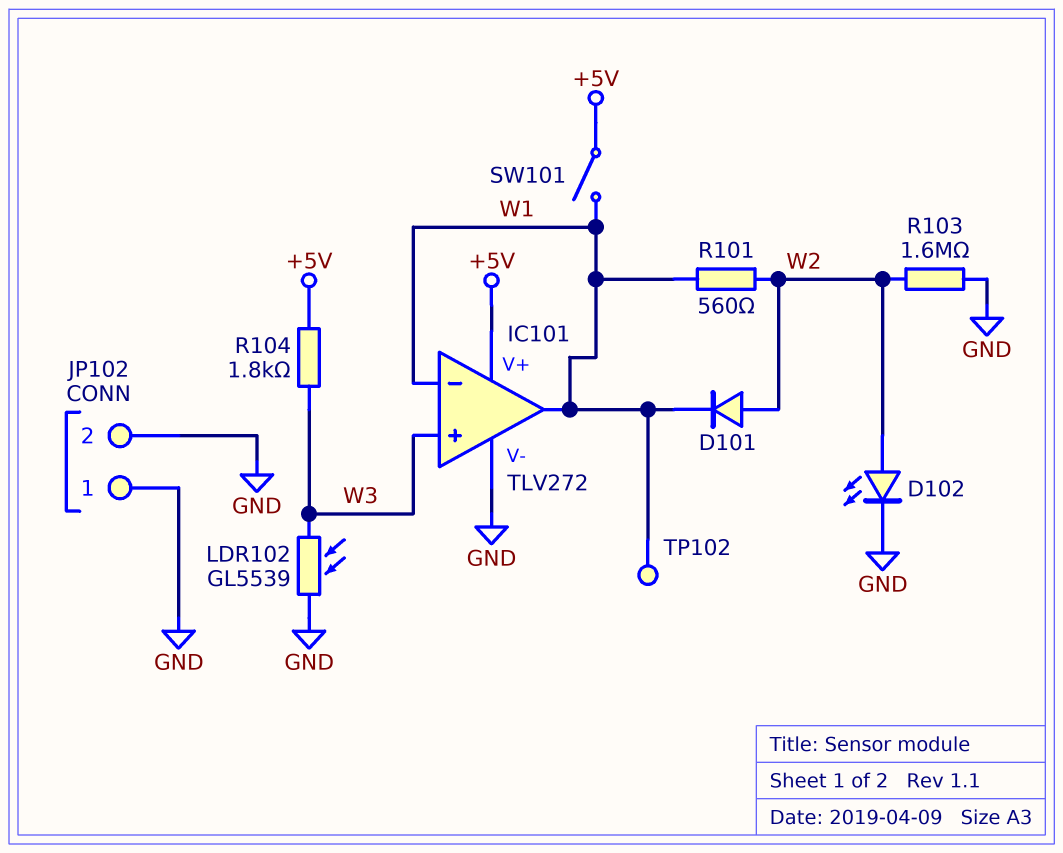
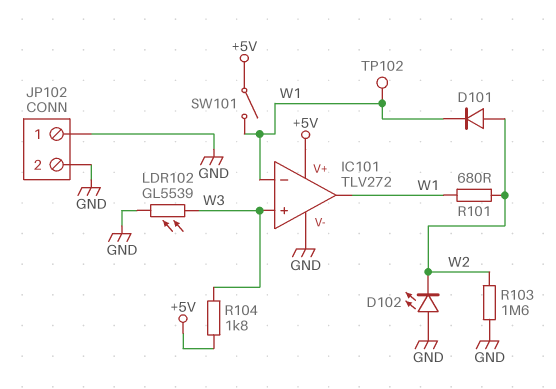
D102: LED (A W2, K GND) -> LED (A GND, K W2)
R101: 560 (W1, W2) -> 680 (W1, W2)

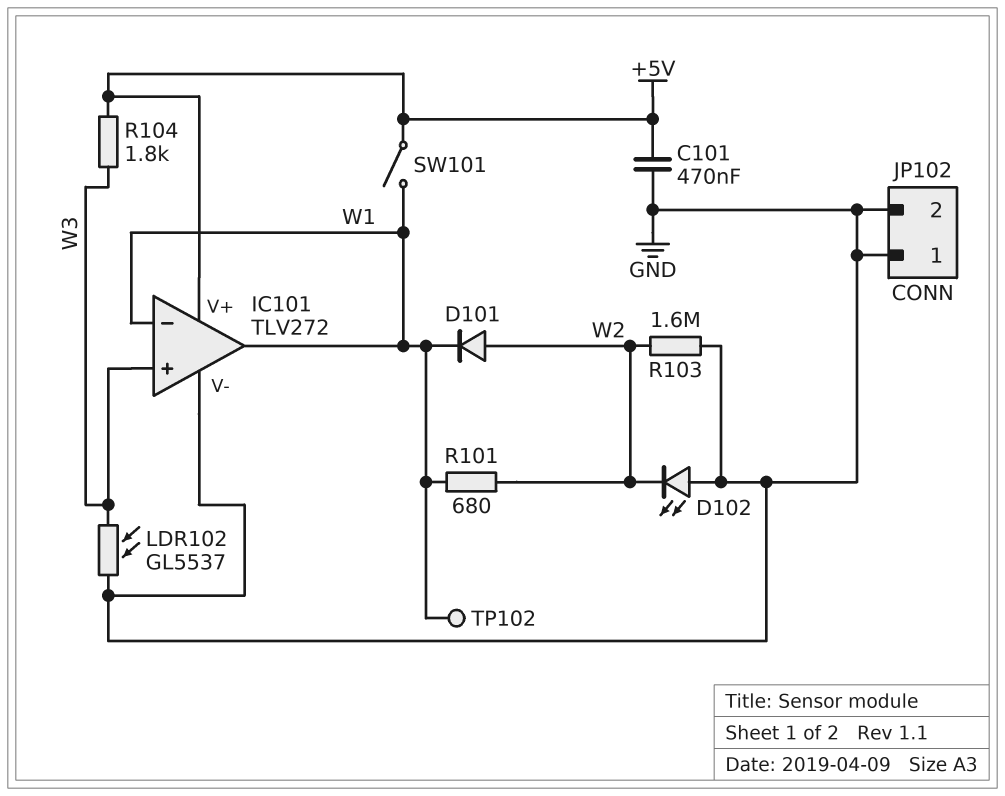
C101: none -> 470nF (+5V, GND)
LDR102: GL5539 (GND, W3) -> GL5537 (GND, W3)

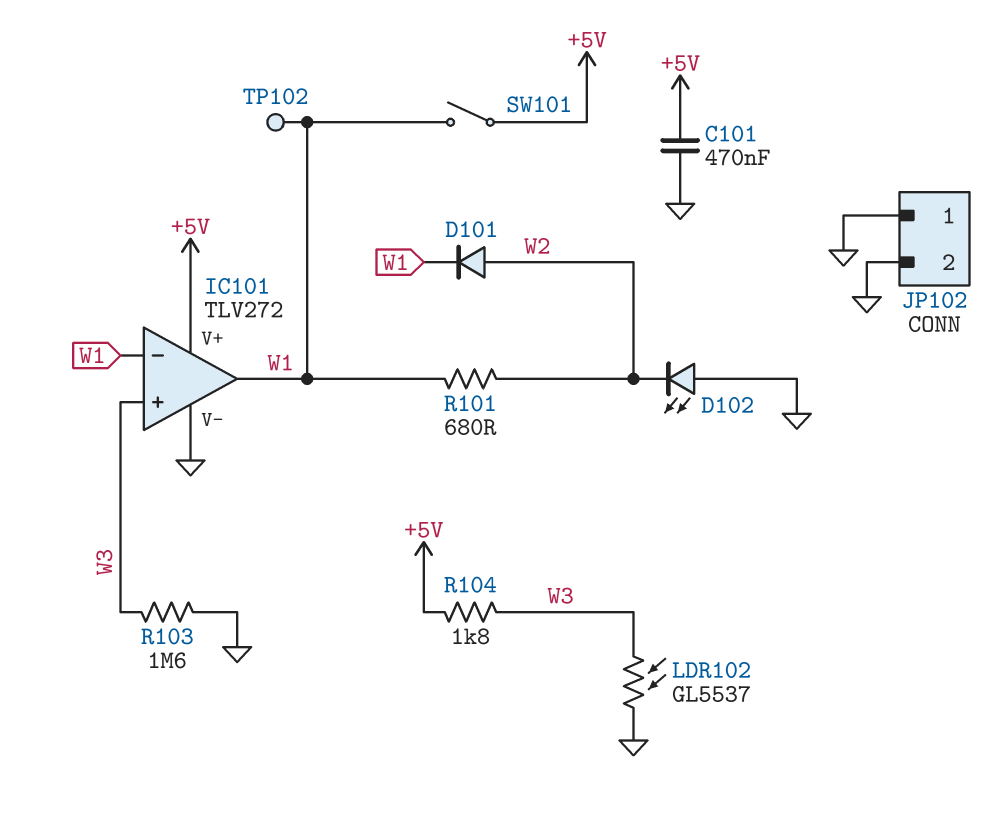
R103: 1.6M (GND, W2) -> 1.6M (GND, W3)

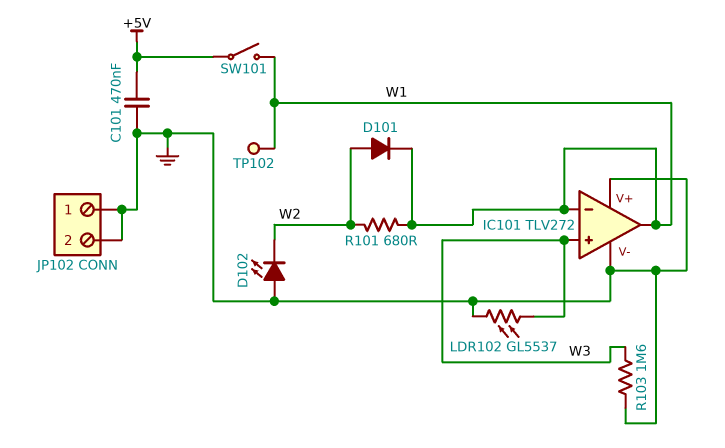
IC101 pin V+: +5V -> GND
R104: 1.8k (+5V, W3) -> none

